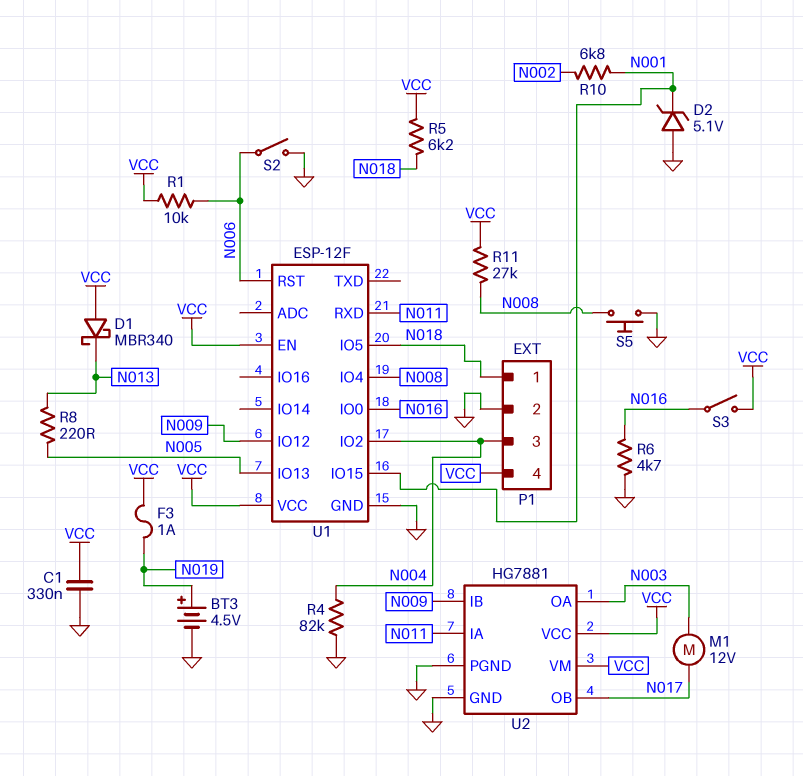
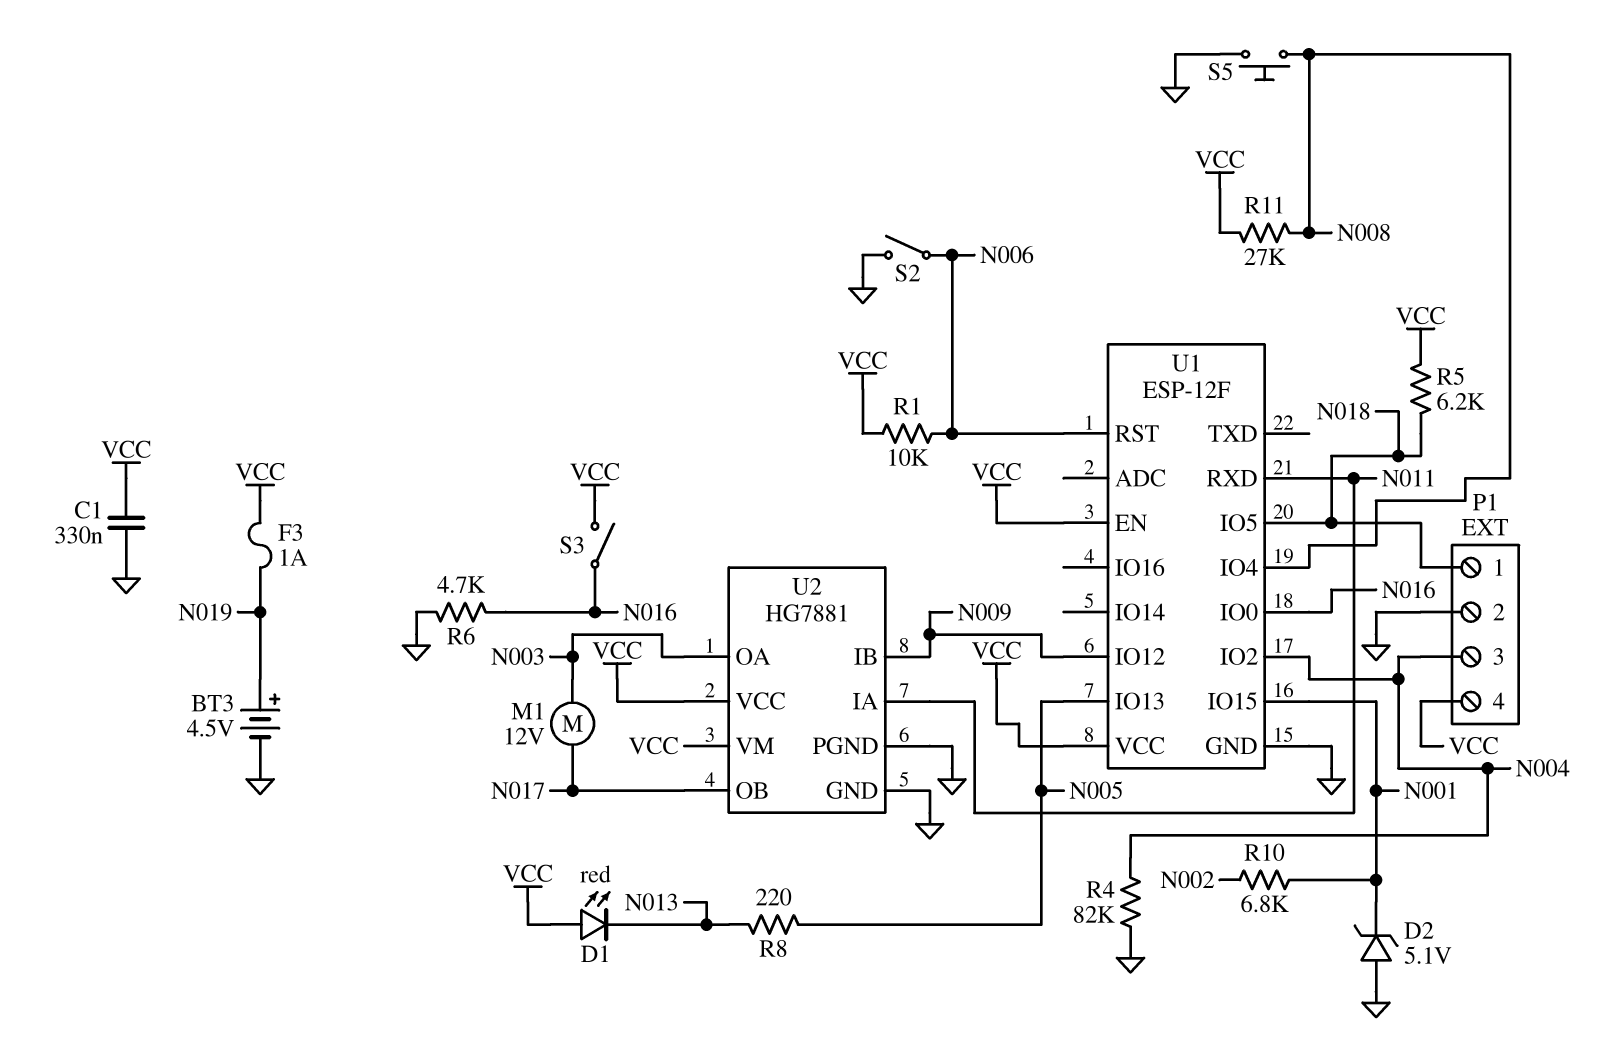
D1: schottky MBR340 (A VCC, K N013) -> LED red (A VCC, K N013)

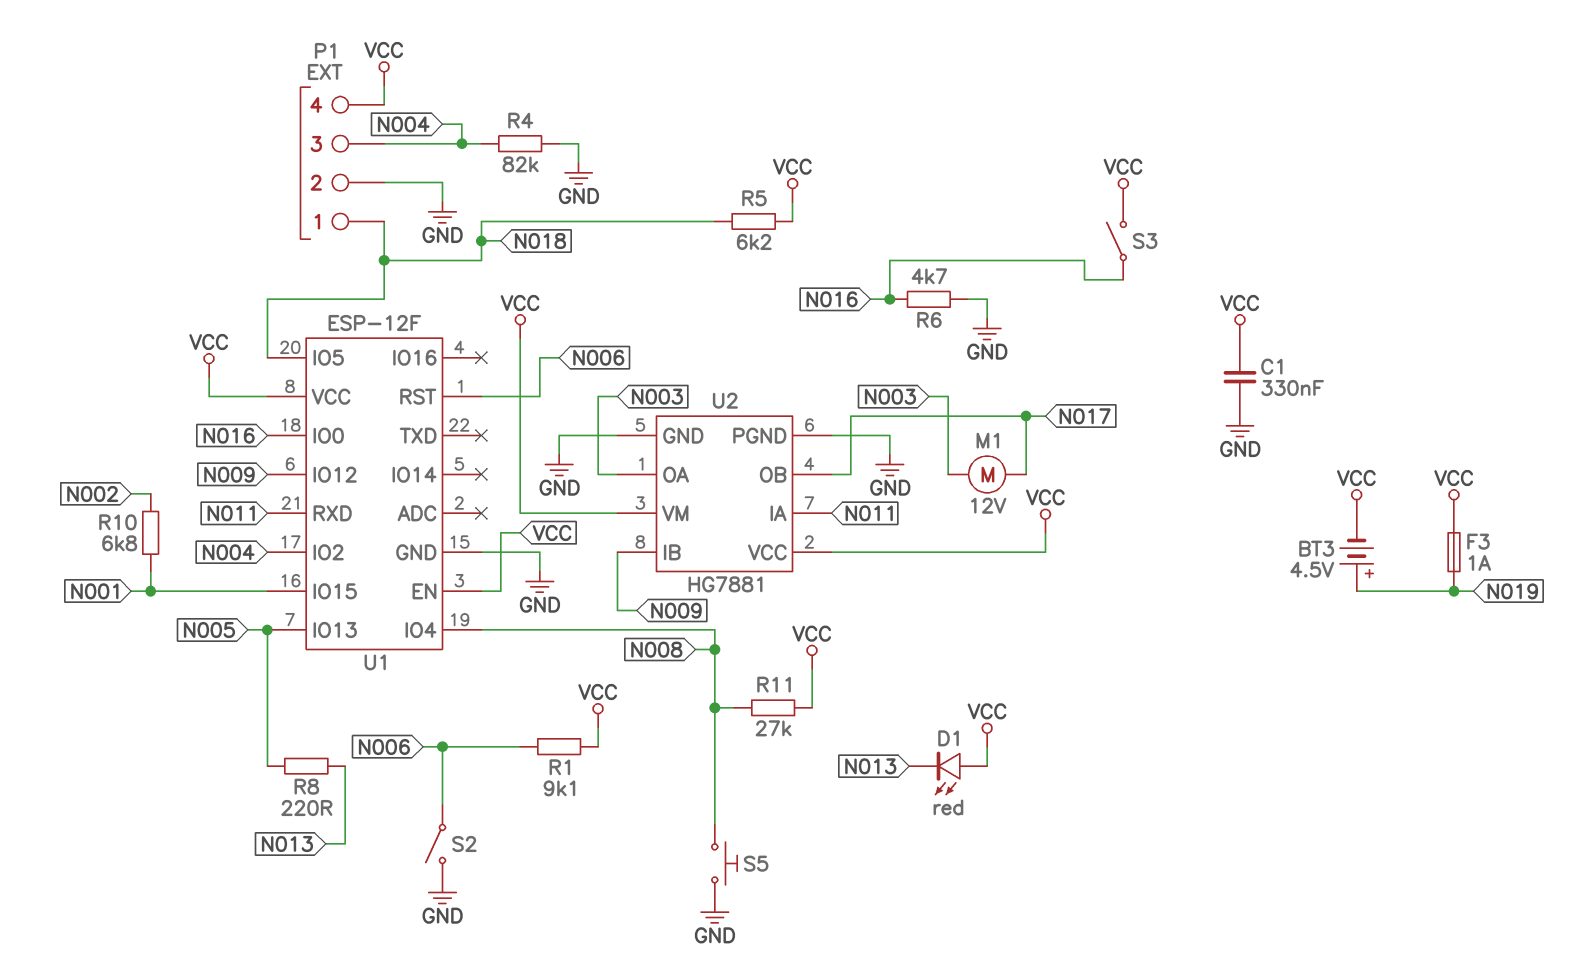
BT3: 4.5V (plus N019, minus GND) -> 4.5V (plus N019, minus VCC)
D2: zener 5.1V (A GND, K N001) -> none
R1: 10k (N006, VCC) -> 9.1k (N006, VCC)

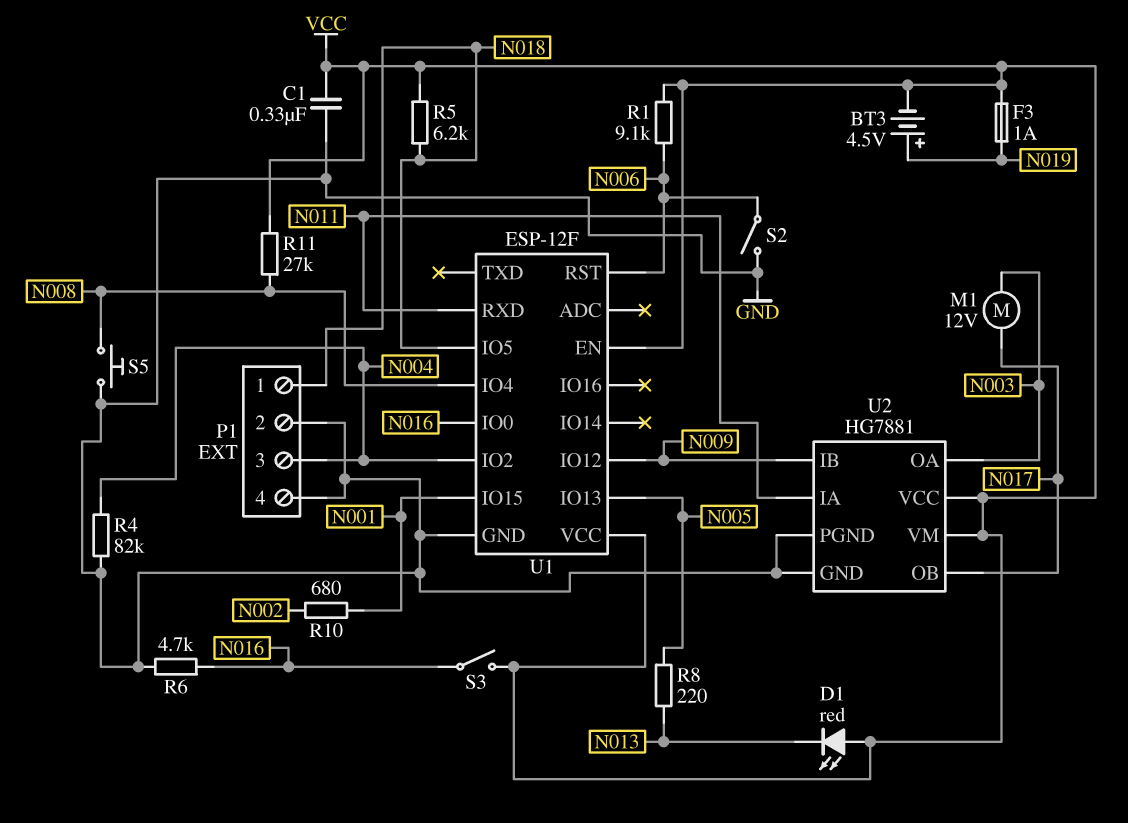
P1 pin 4: VCC -> GND
R10: 6.8k (N001, N002) -> 680 (N001, N002)

